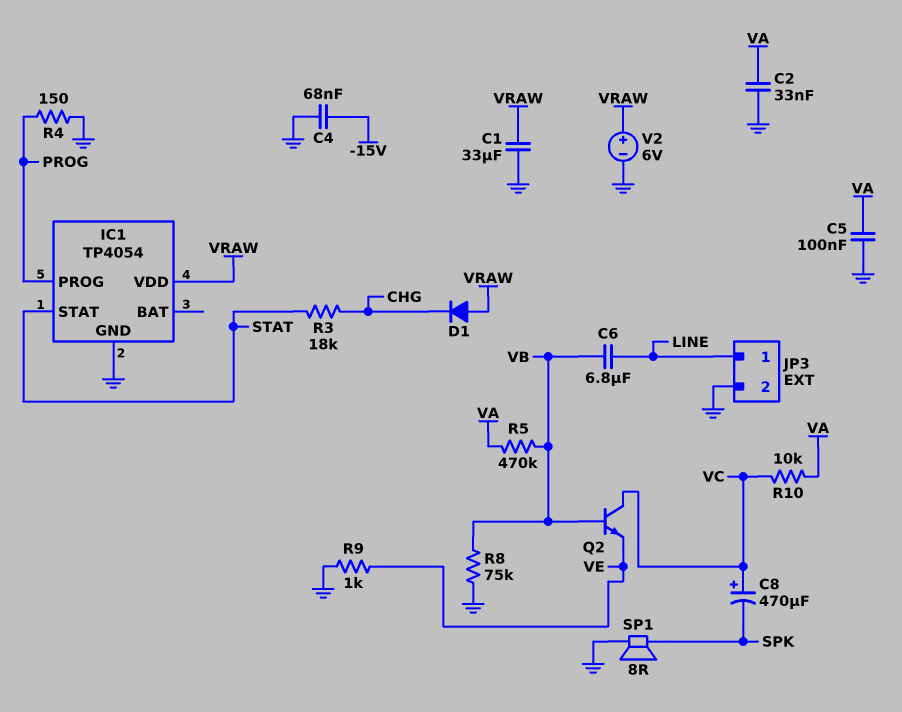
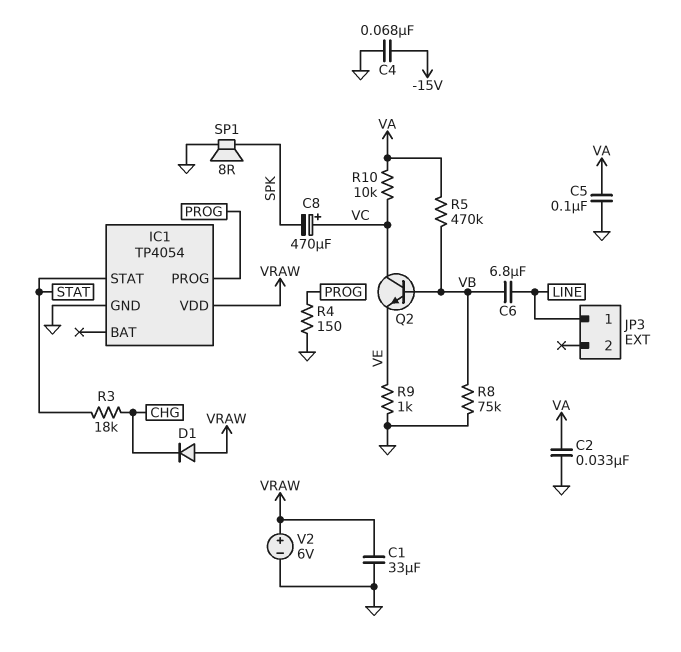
JP3 pin 2: GND -> none

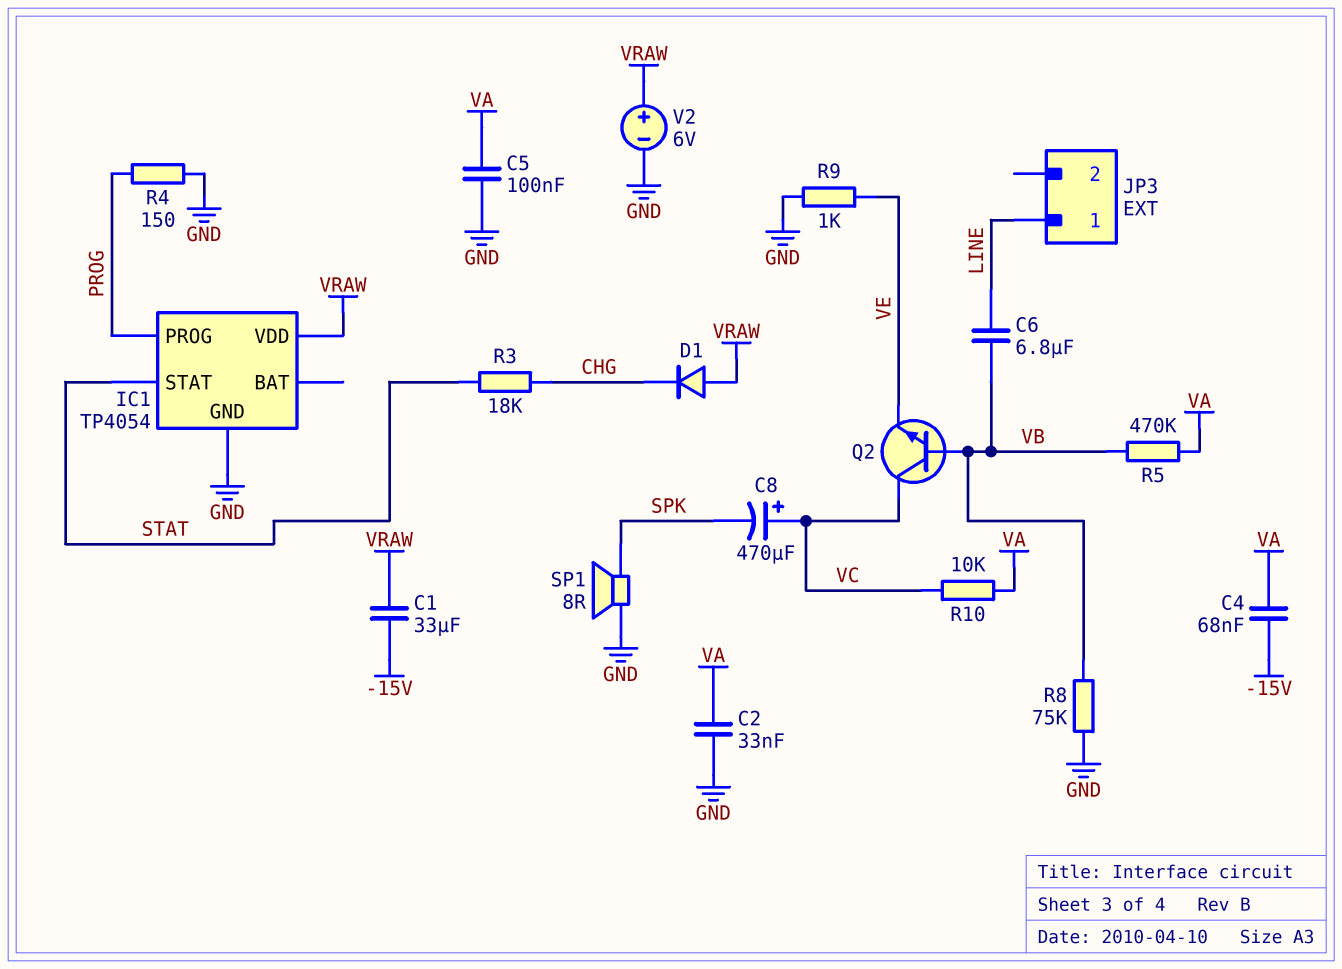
C1: 33uF (GND, VRAW) -> 33uF (-15V, VRAW)
C4: 68nF (-15V, GND) -> 68nF (-15V, VA)

